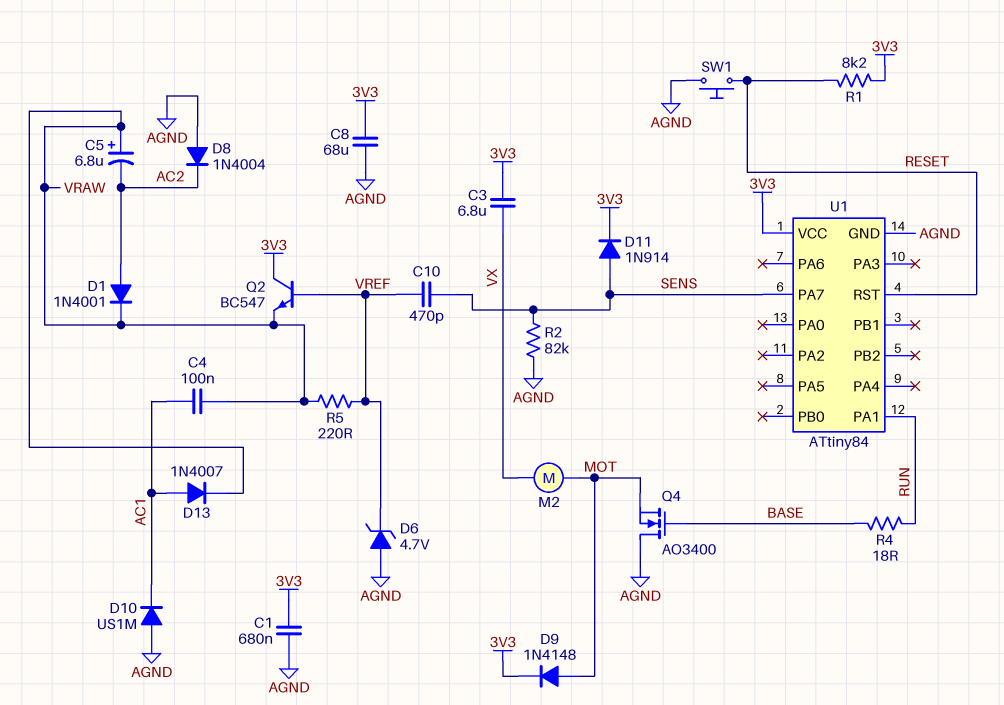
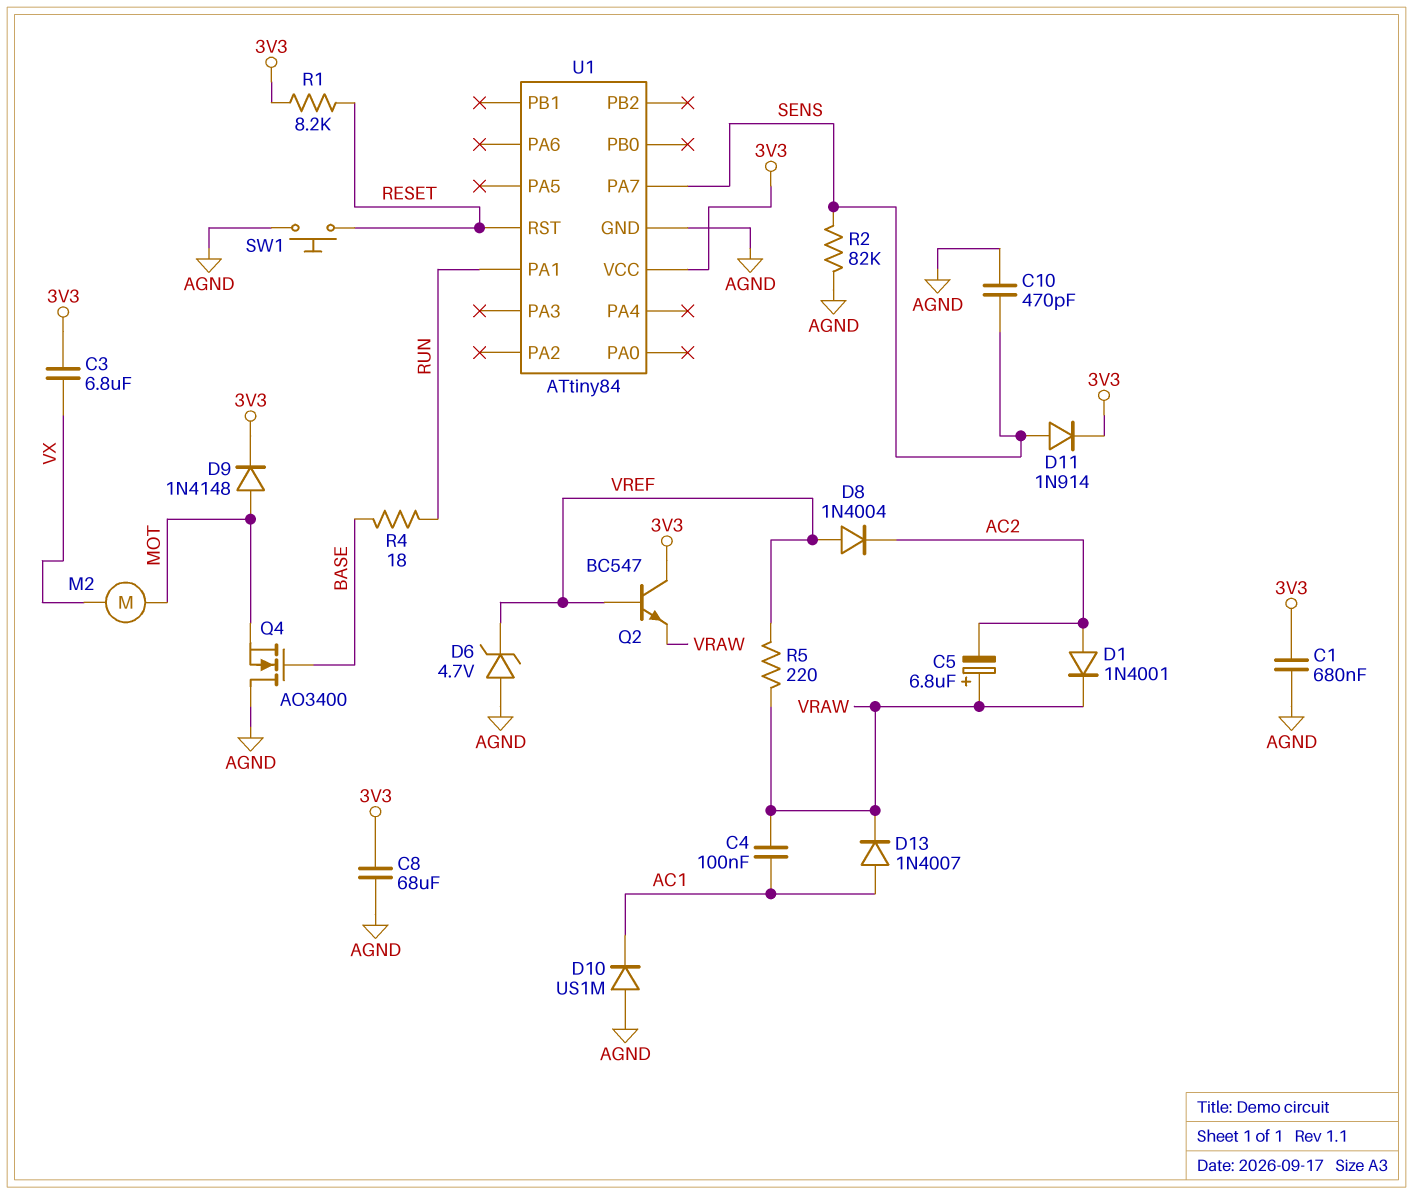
C10: 470pF (SENS, VREF) -> 470pF (AGND, SENS)
D8: diode 1N4004 (A AGND, K AC2) -> diode 1N4004 (A VREF, K AC2)

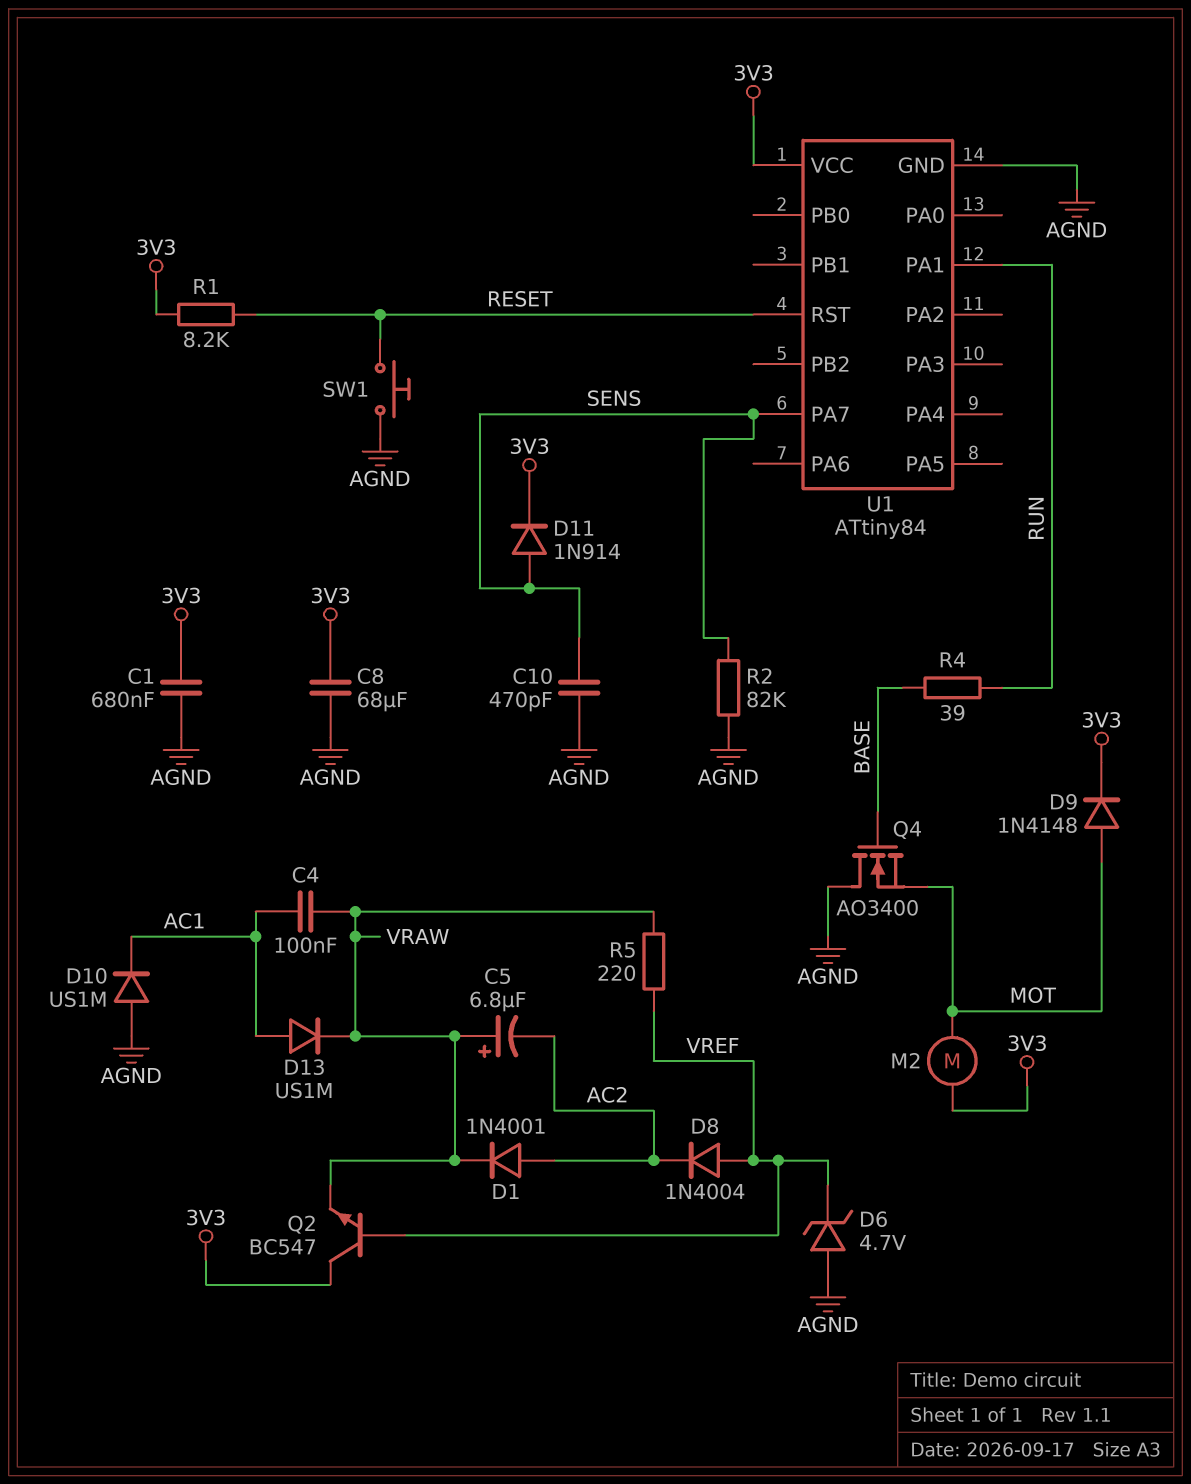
C3: 6.8uF (3V3, VX) -> none
D13: diode 1N4007 (A AC1, K VRAW) -> diode US1M (A AC1, K VRAW)
M2: motor (MOT, VX) -> motor (3V3, MOT)
R4: 18 (BASE, RUN) -> 39 (BASE, RUN)

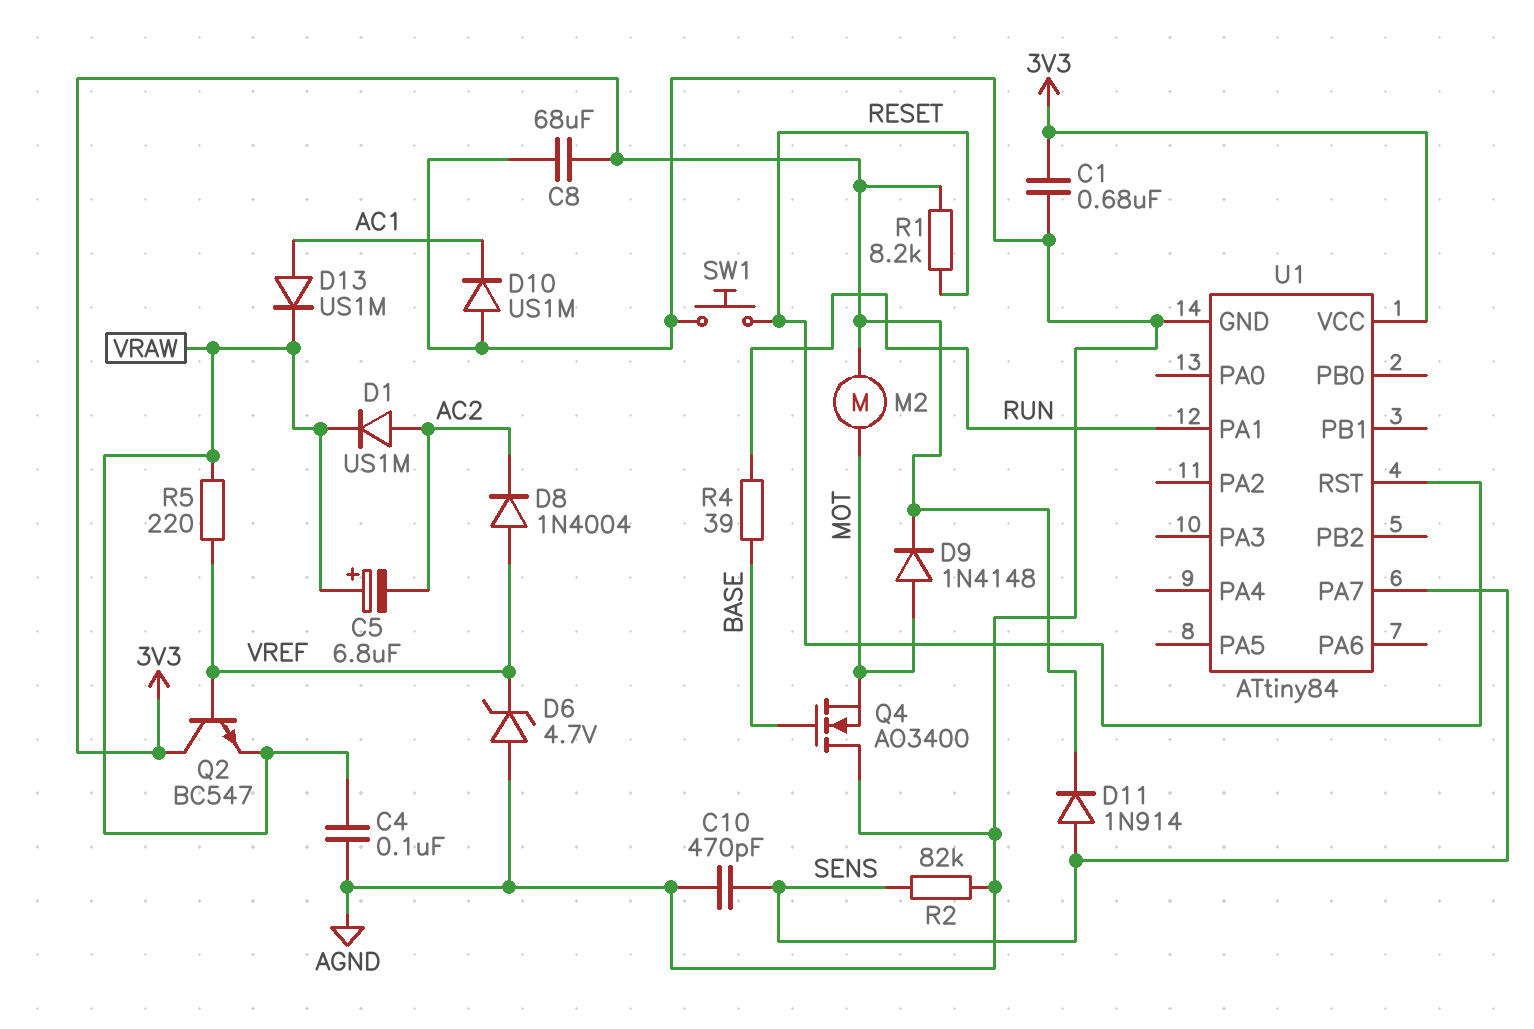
C4: 100nF (AC1, VRAW) -> 100nF (AGND, VRAW)
D1: diode 1N4001 (A AC2, K VRAW) -> diode US1M (A AC2, K VRAW)

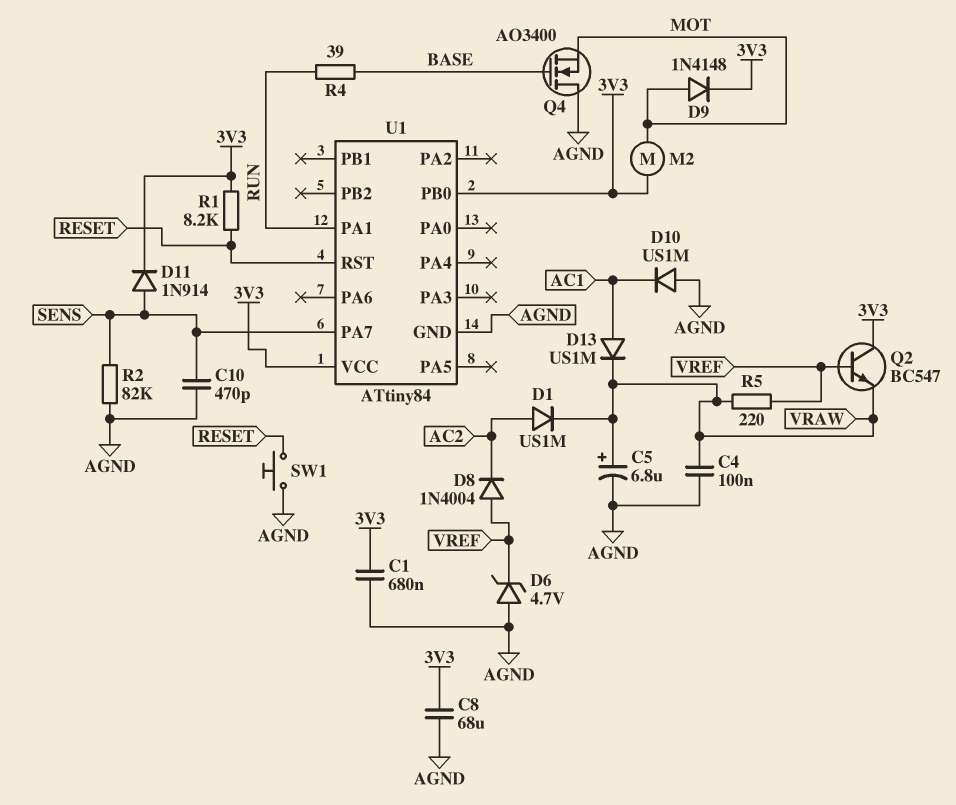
C5: 6.8uF (plus VRAW, minus AC2) -> 6.8uF (plus VRAW, minus AGND)
U1 pin PB0: none -> 3V3

